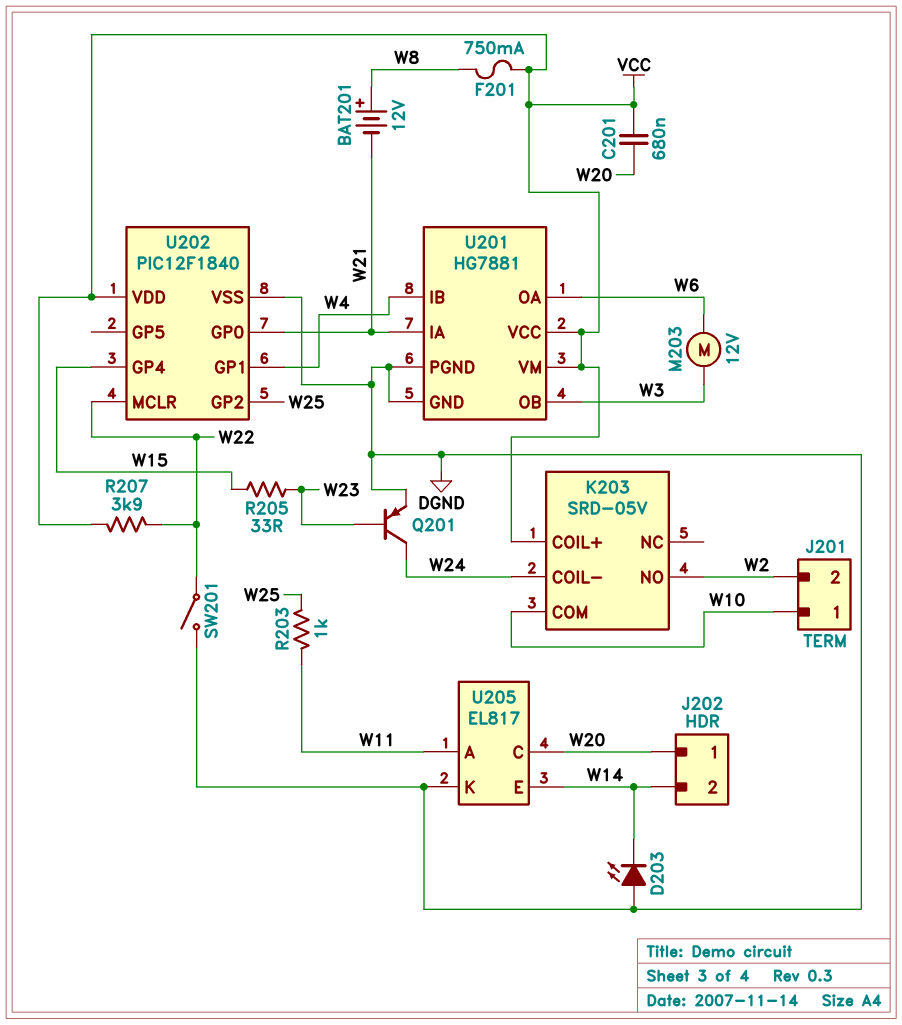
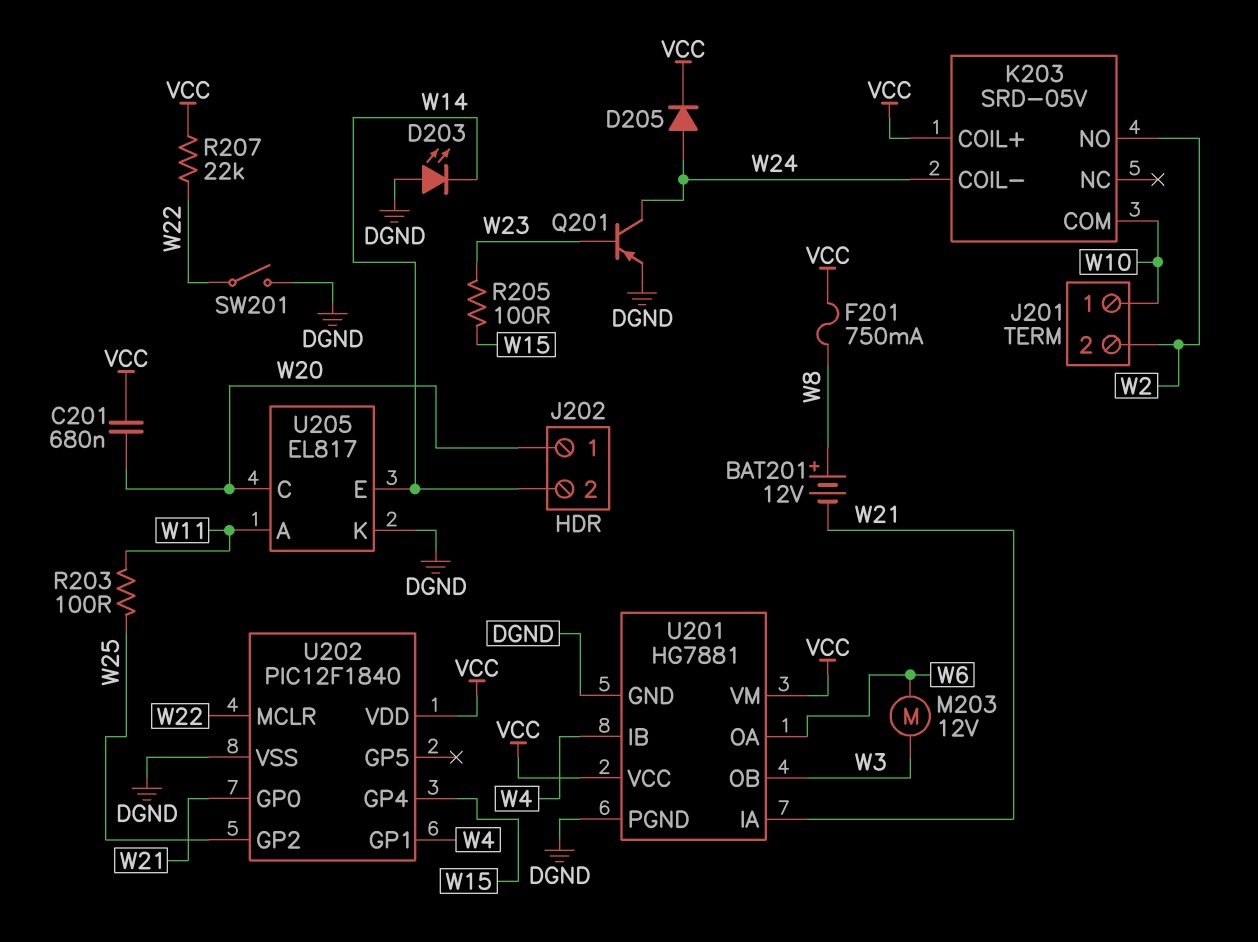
D205: none -> diode (A W24, K VCC)
R203: 1k (W11, W25) -> 100 (W11, W25)
R205: 33 (W15, W23) -> 100 (W15, W23)
R207: 3.9k (VCC, W22) -> 22k (VCC, W22)

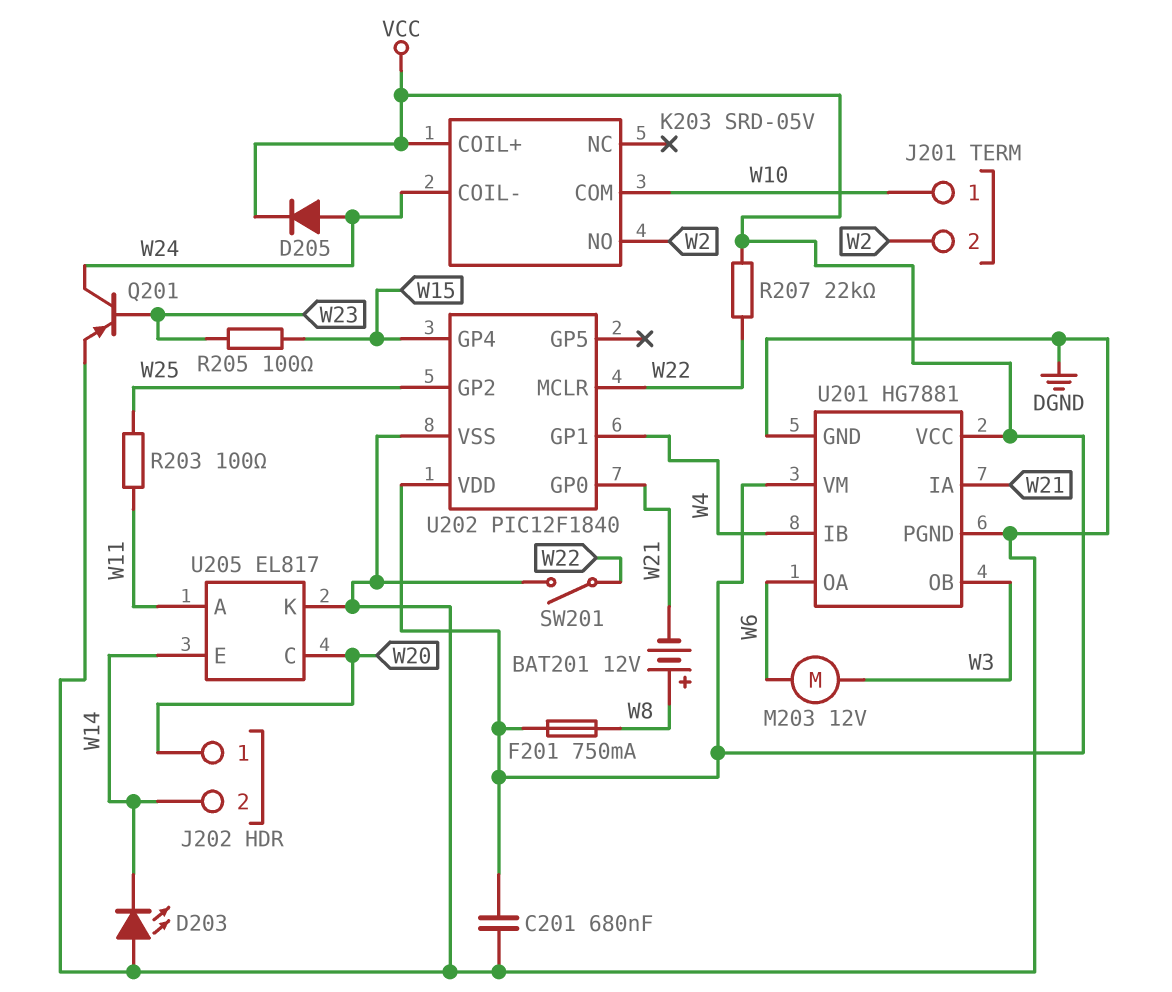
C201: 680nF (VCC, W20) -> 680nF (DGND, VCC)

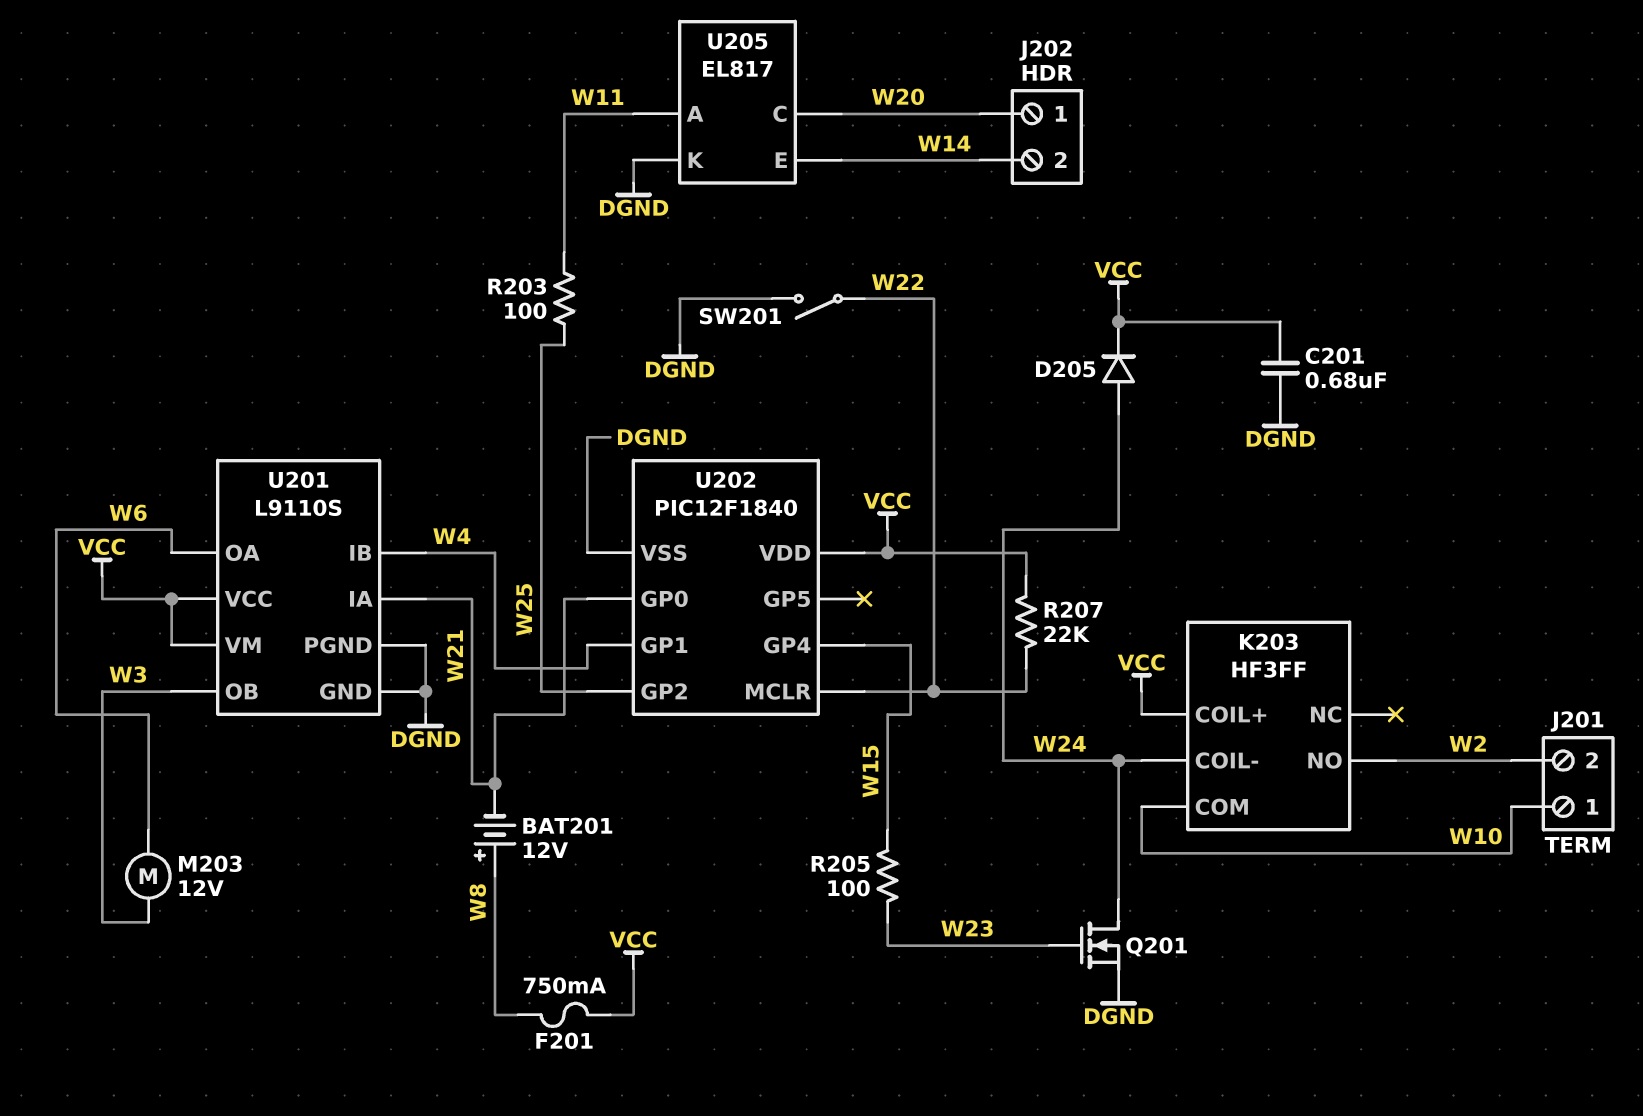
D203: LED (A DGND, K W14) -> none
K203: SRD-05V -> HF3FF
Q201: PNP (B W23, C W24, E DGND) -> NMOS (G W23, D W24, S DGND)
U201: HG7881 -> L9110S

